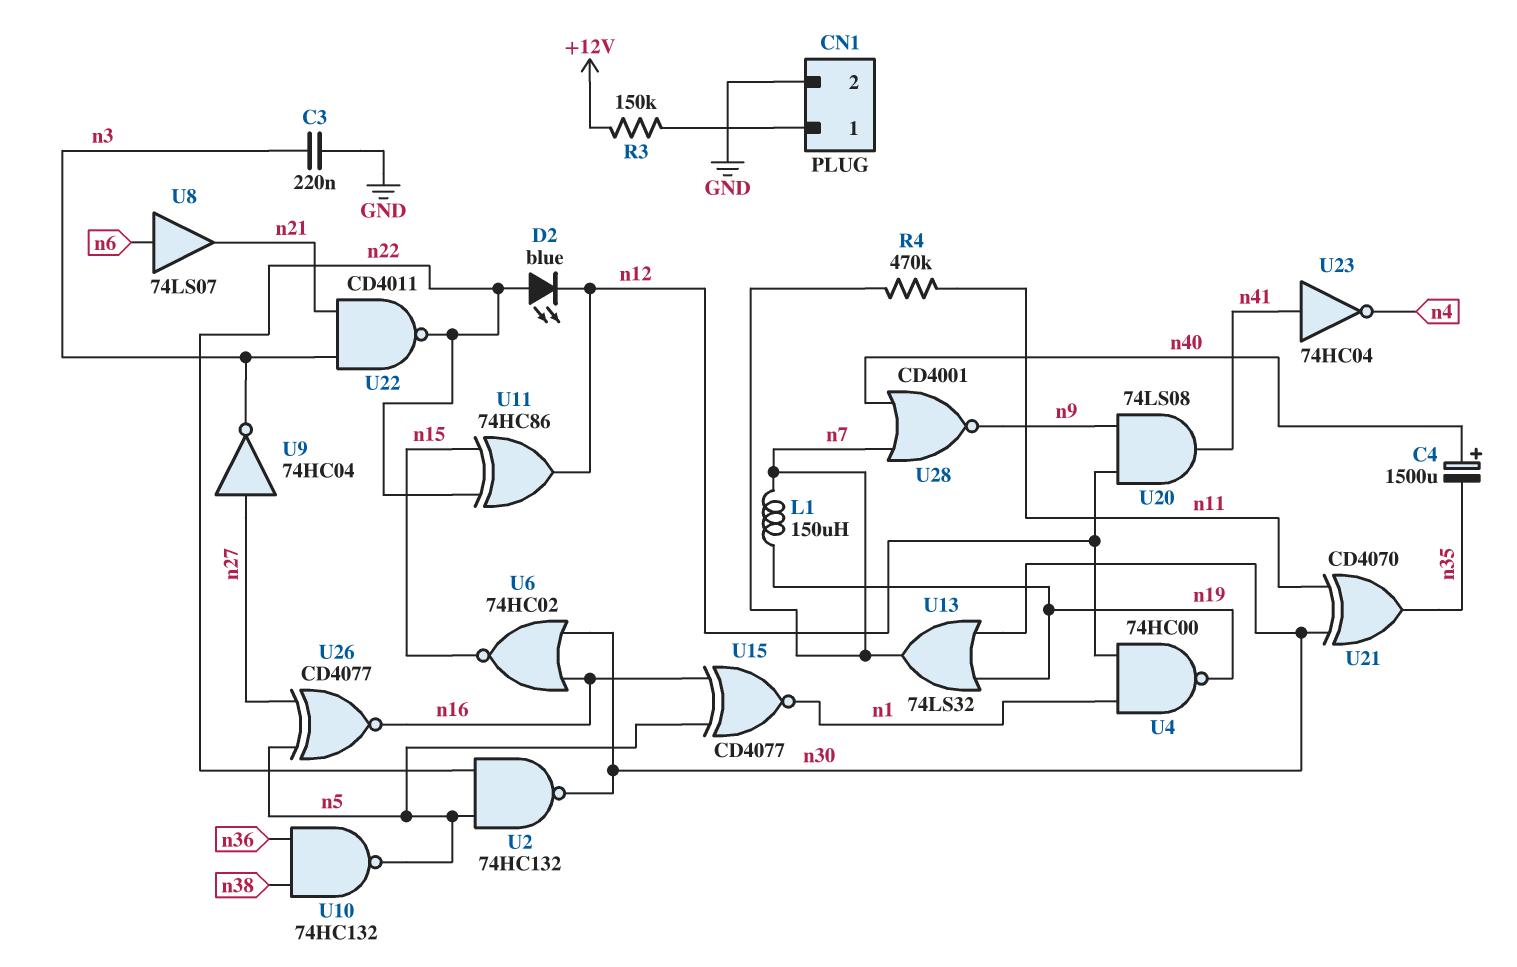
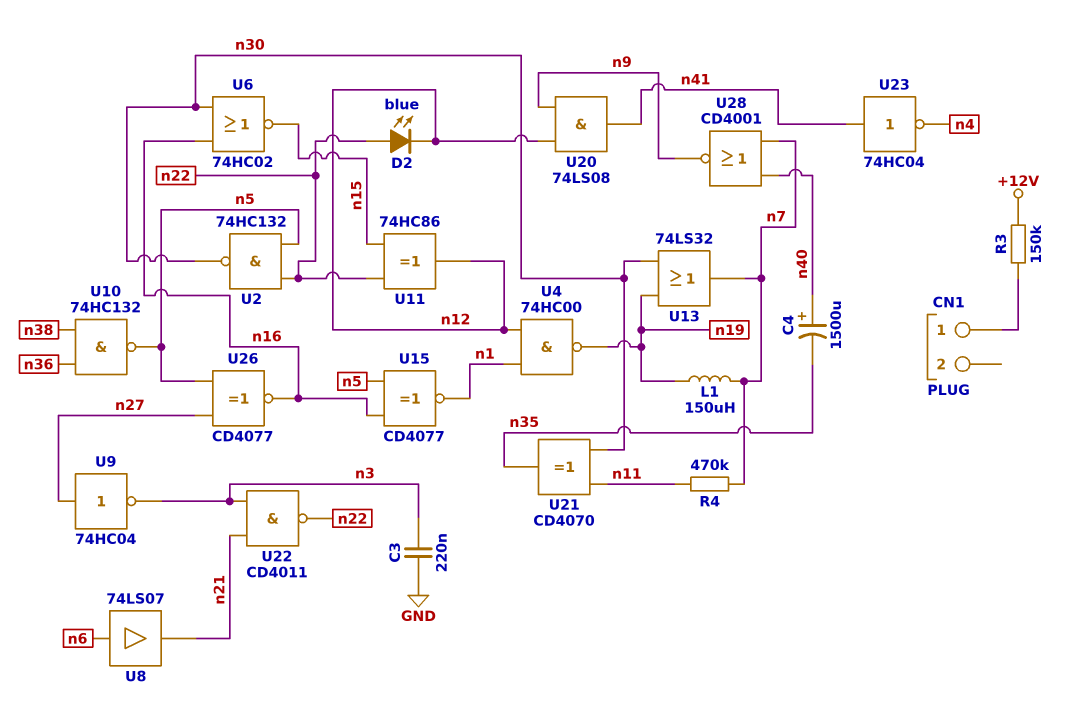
CN1 pin 2: GND -> none

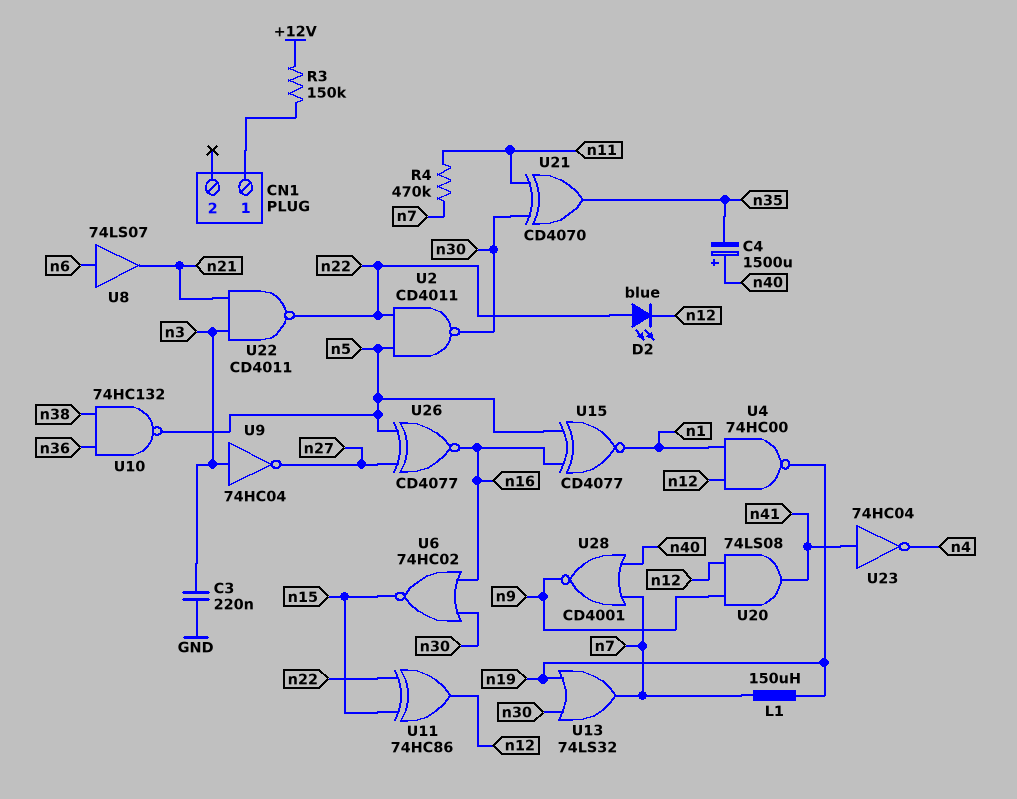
U2: NAND 74HC132 (in n5, in n22, out n30) -> NAND CD4011 (in n5, in n22, out n30)
U9: NOT 74HC04 (in n27, out n3) -> NOT 74HC04 (in n3, out n27)

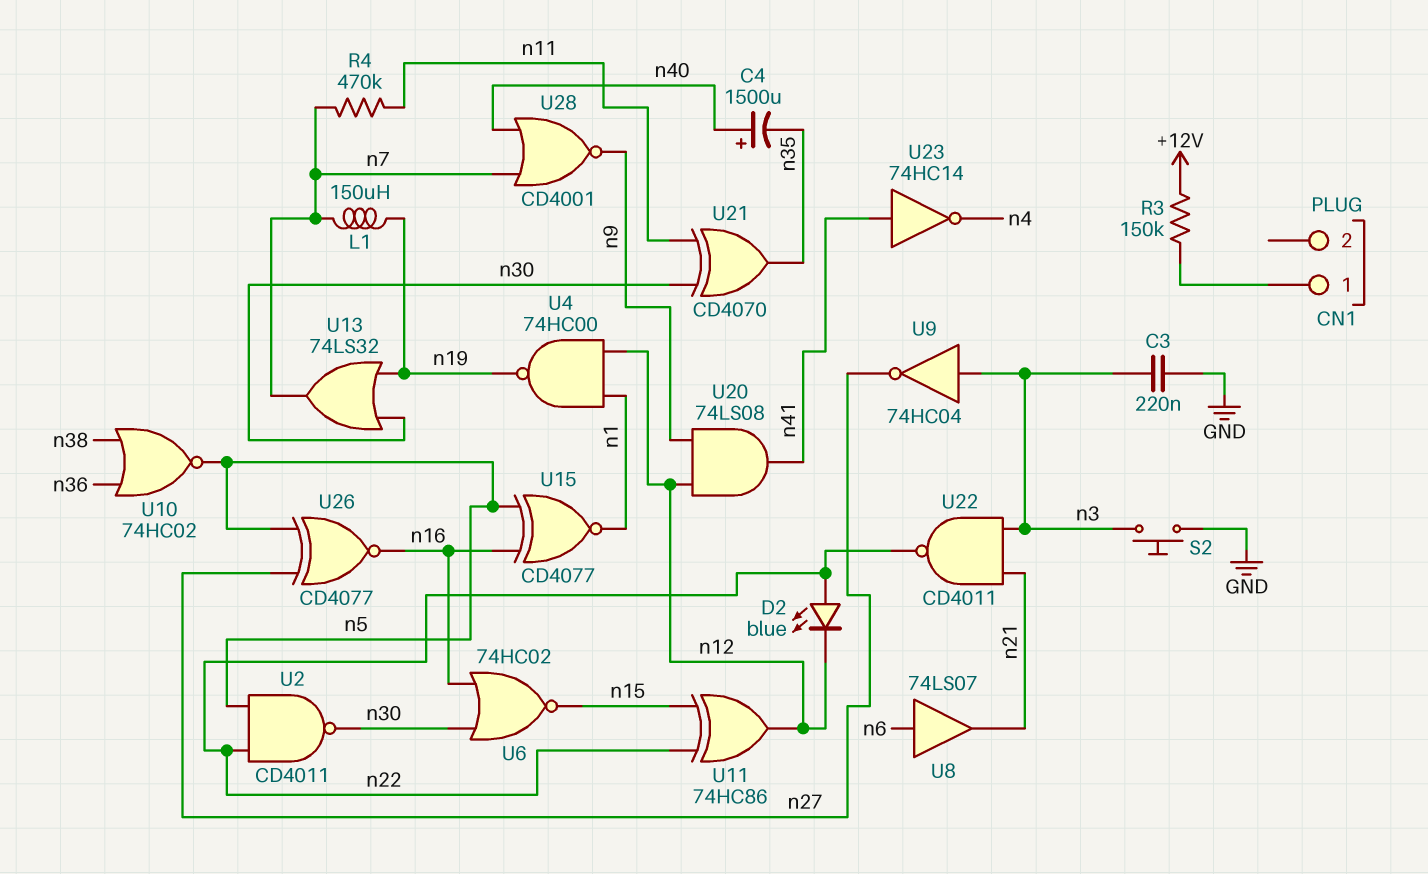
S2: none -> button (GND, n3)
U10: NAND 74HC132 (in n36, in n38, out n5) -> NOR 74HC02 (in n36, in n38, out n5)
U23: NOT 74HC04 (in n41, out n4) -> NOT 74HC14 (in n41, out n4)

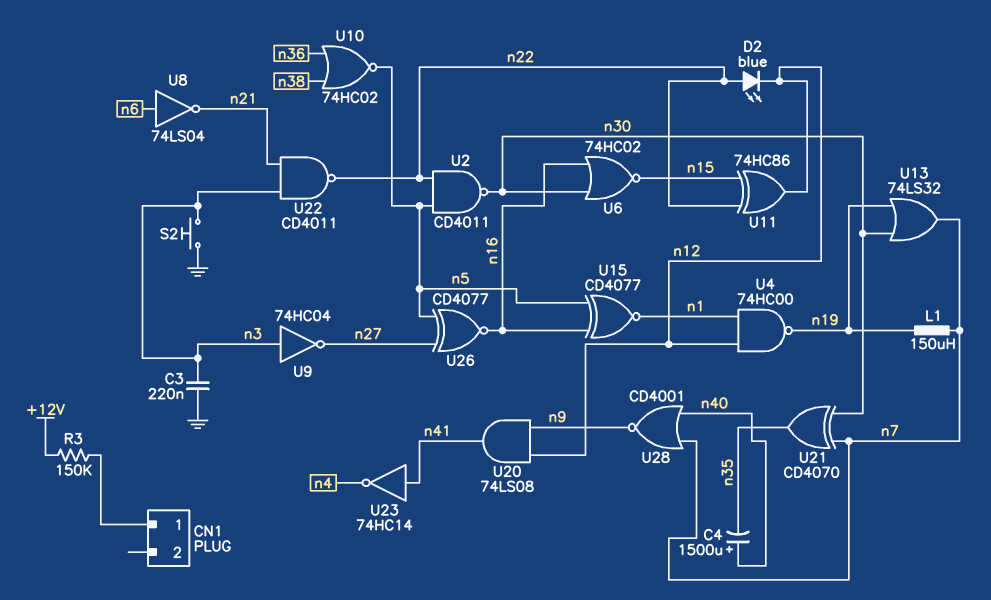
R4: 470k (n7, n11) -> none
U8: buffer 74LS07 (in n6, out n21) -> NOT 74LS04 (in n6, out n21)
U21: XOR CD4070 (in n11, in n30, out n35) -> XOR CD4070 (in n7, in n30, out n35)

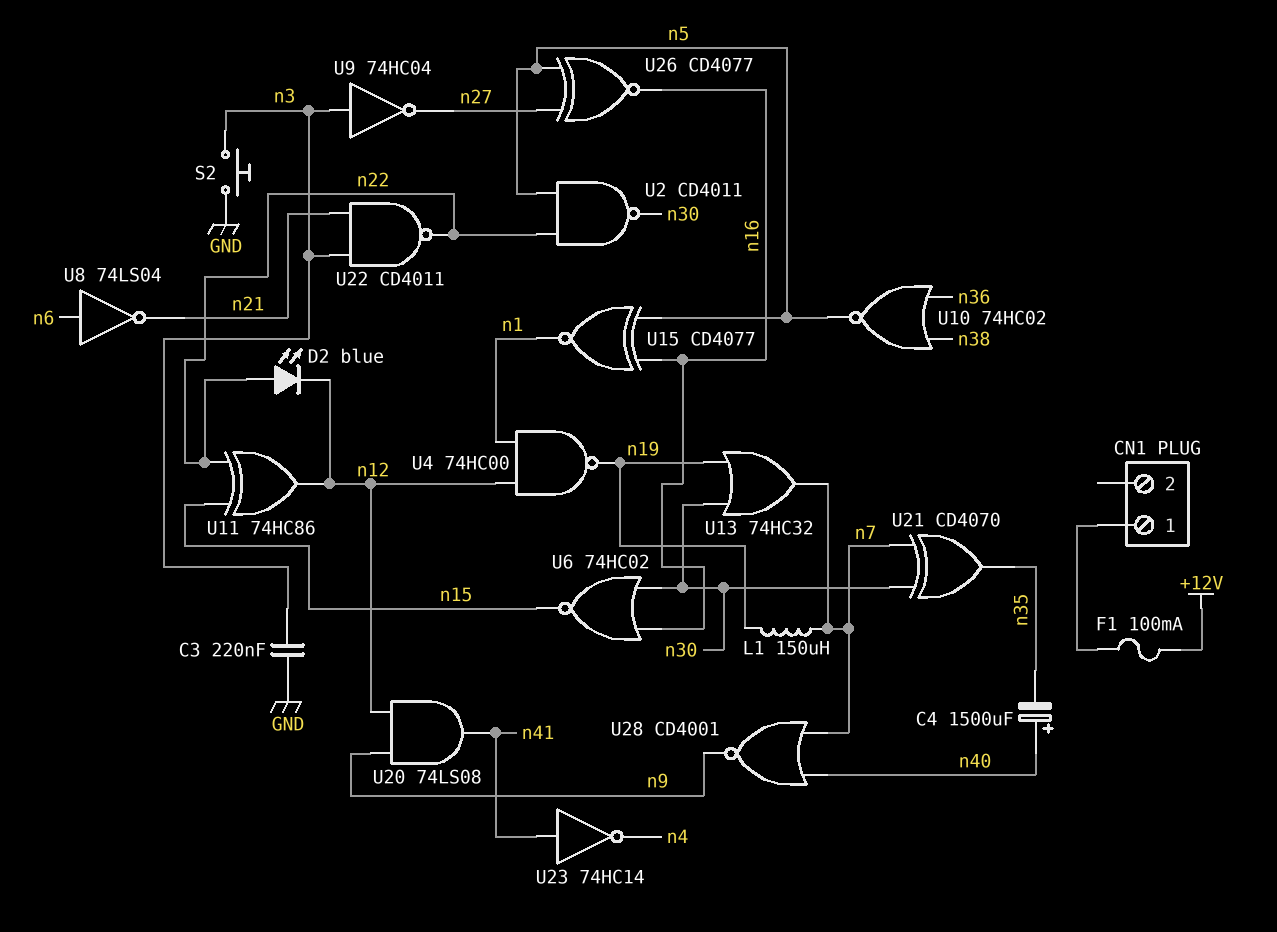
F1: none -> 100mA (+12V, CN1/1)
R3: 150k (+12V, CN1/1) -> none
U13: OR 74LS32 (in n19, in n30, out n7) -> OR 74HC32 (in n19, in n30, out n7)

